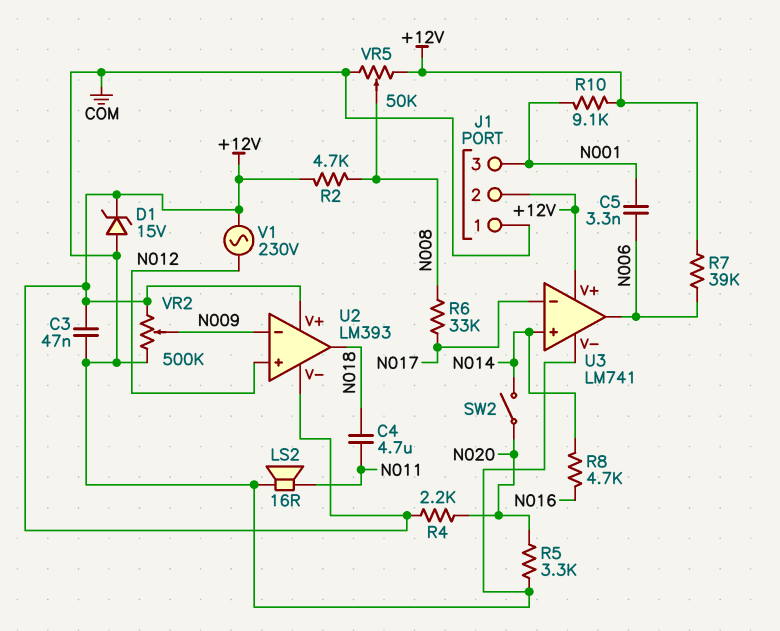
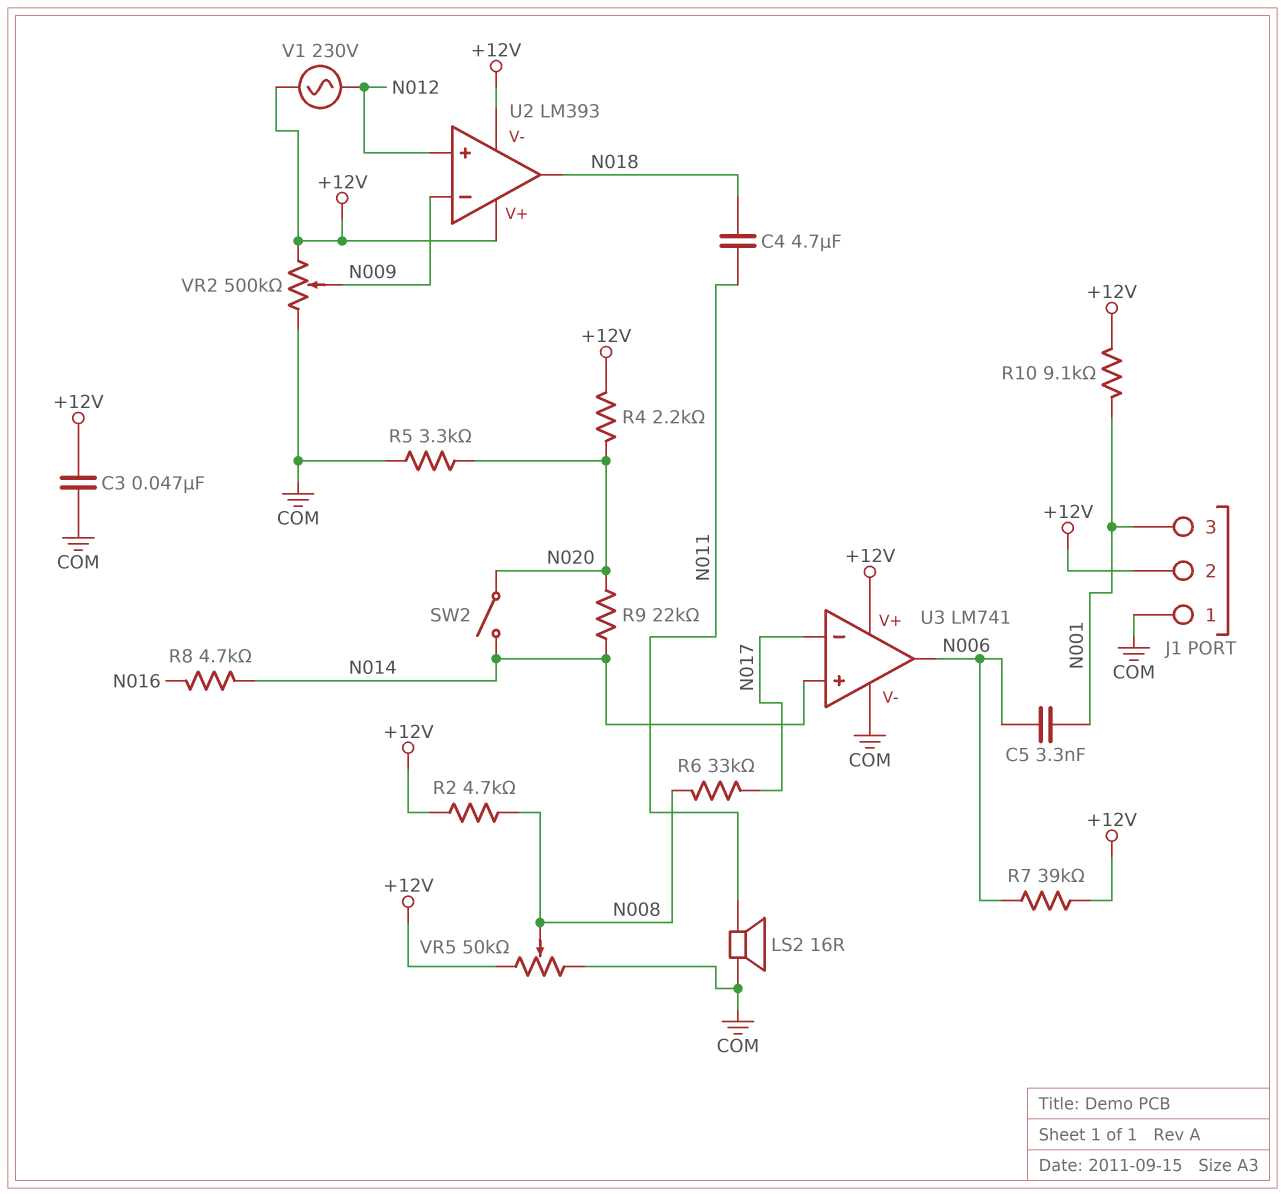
D1: zener 15V (A COM, K +12V) -> none
R9: none -> 22k (N014, N020)

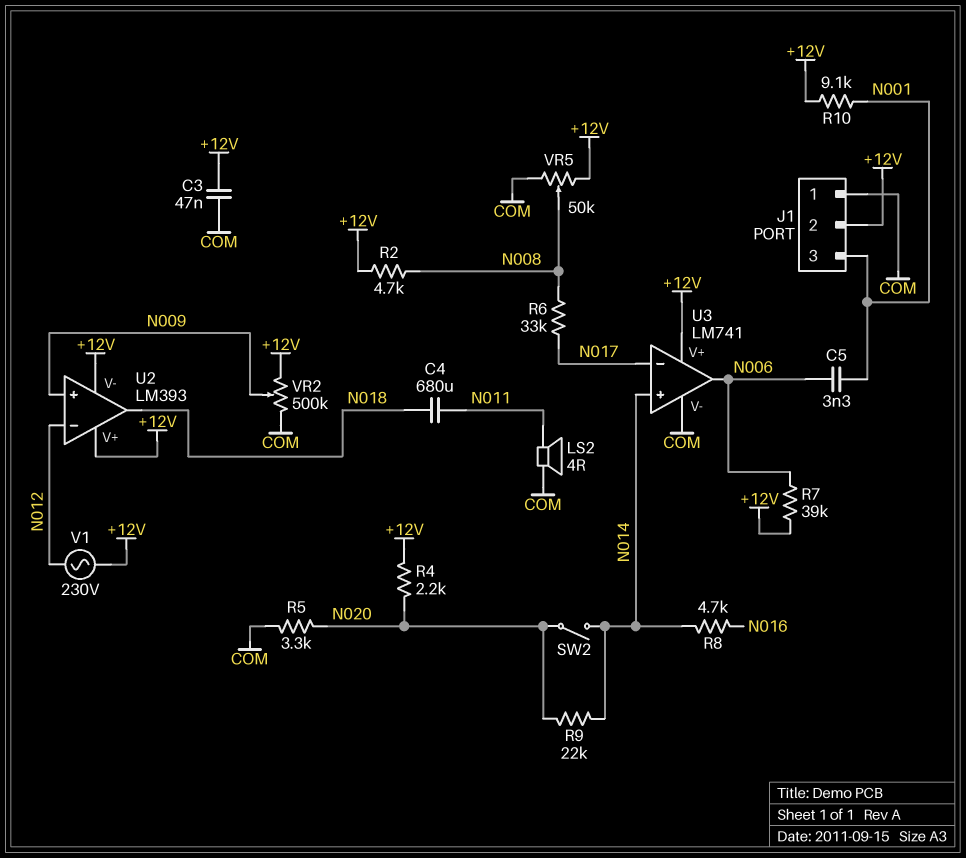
C4: 4.7uF (N011, N018) -> 680uF (N011, N018)
LS2: speaker 16R (COM, N011) -> speaker 4R (COM, N011)
U2 pin in+: N012 -> N009
U2 pin in-: N009 -> N012

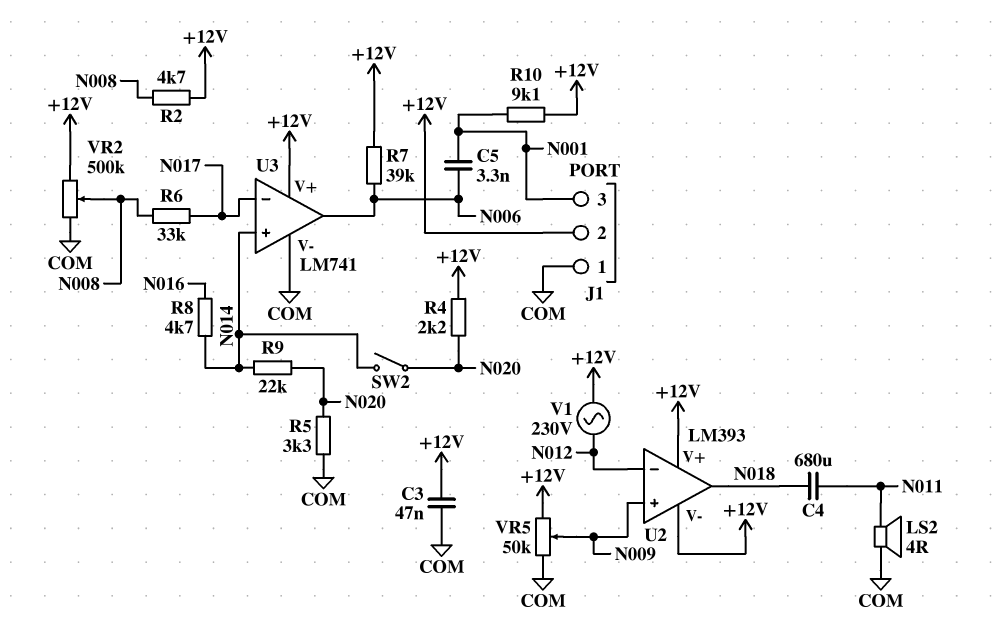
VR2: 500k (+12V, COM, wiper N009) -> 500k (+12V, COM, wiper N008)
VR5: 50k (+12V, COM, wiper N008) -> 50k (+12V, COM, wiper N009)

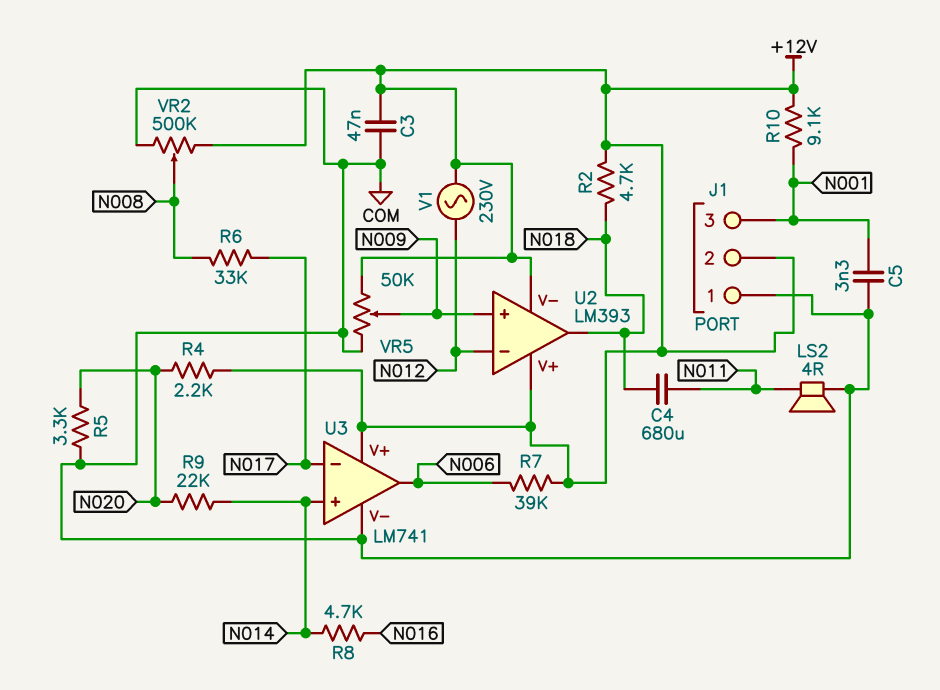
C5: 3.3nF (N001, N006) -> 3.3nF (COM, N001)
R2: 4.7k (+12V, N008) -> 4.7k (+12V, N018)
SW2: switch (N014, N020) -> none

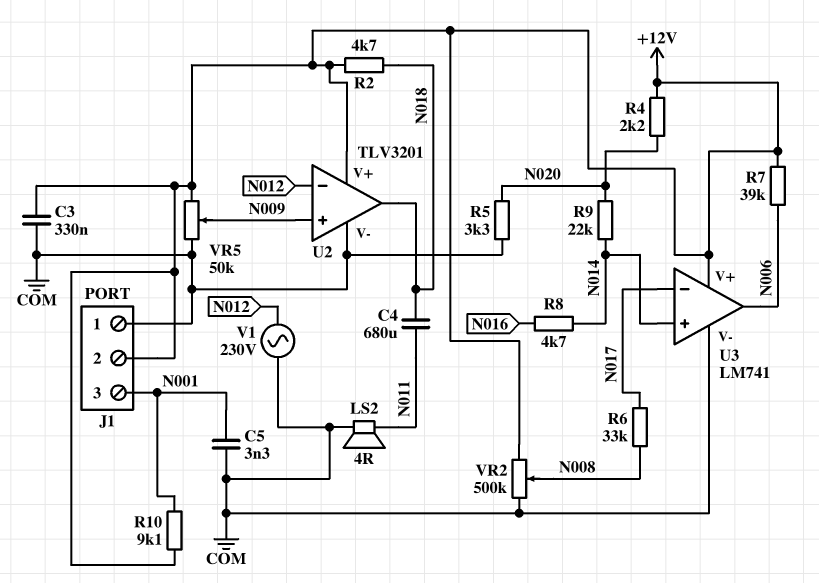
C3: 47nF (+12V, COM) -> 330nF (+12V, COM)
U2: LM393 -> TLV3201
U2 pin V-: +12V -> COM
V1: AC 230V (+12V, N012) -> AC 230V (COM, N012)

